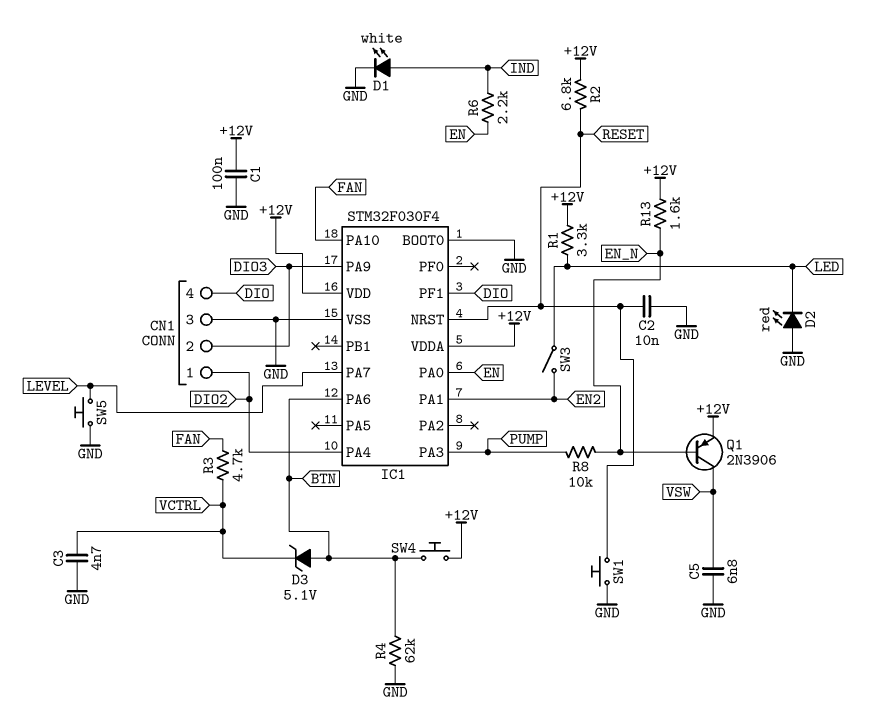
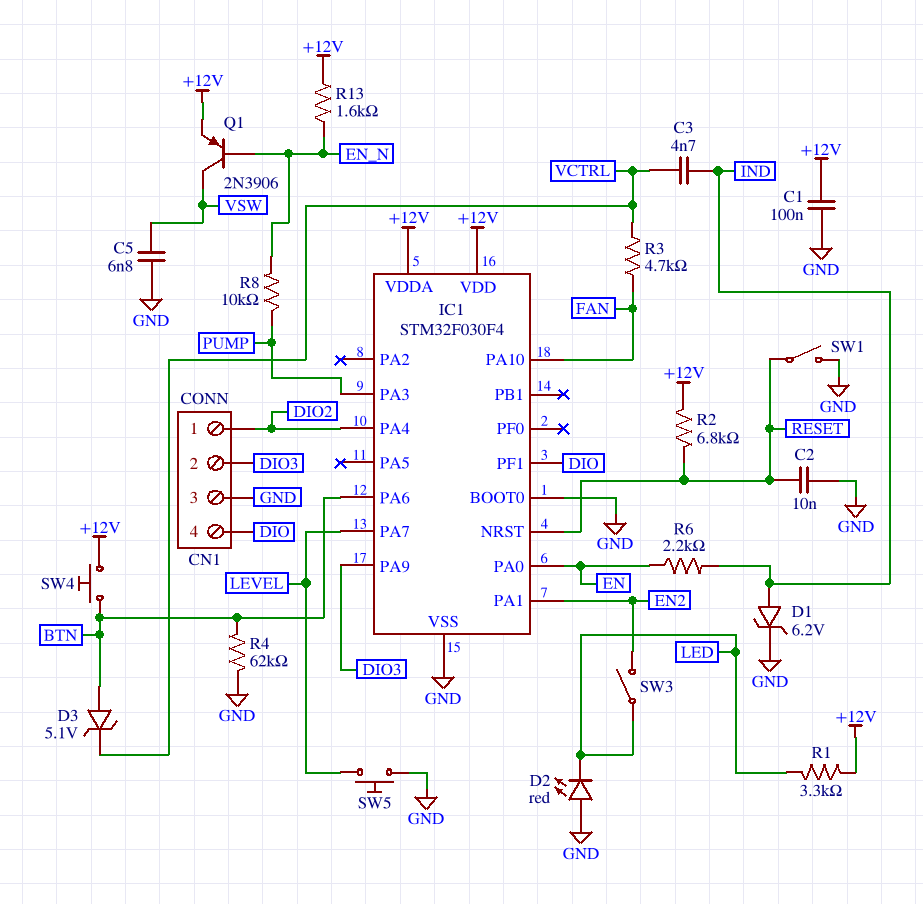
C3: 4.7nF (GND, VCTRL) -> 4.7nF (IND, VCTRL)
D1: LED white (A IND, K GND) -> zener 6.2V (A IND, K GND)
SW1: button (GND, RESET) -> switch (GND, RESET)

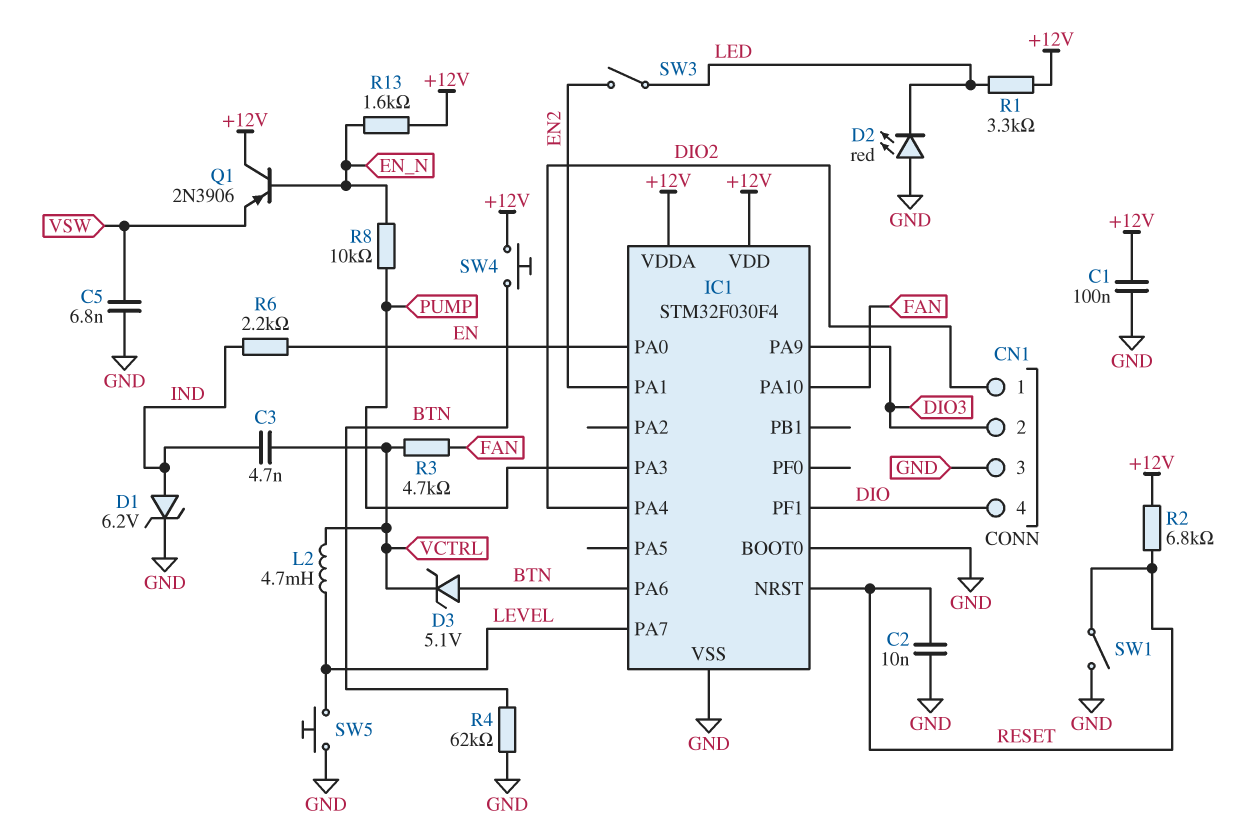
L2: none -> 4.7mH (LEVEL, VCTRL)
Q1: PNP 2N3906 (B EN_N, C VSW, E +12V) -> PNP 2N3906 (B EN_N, C +12V, E VSW)

